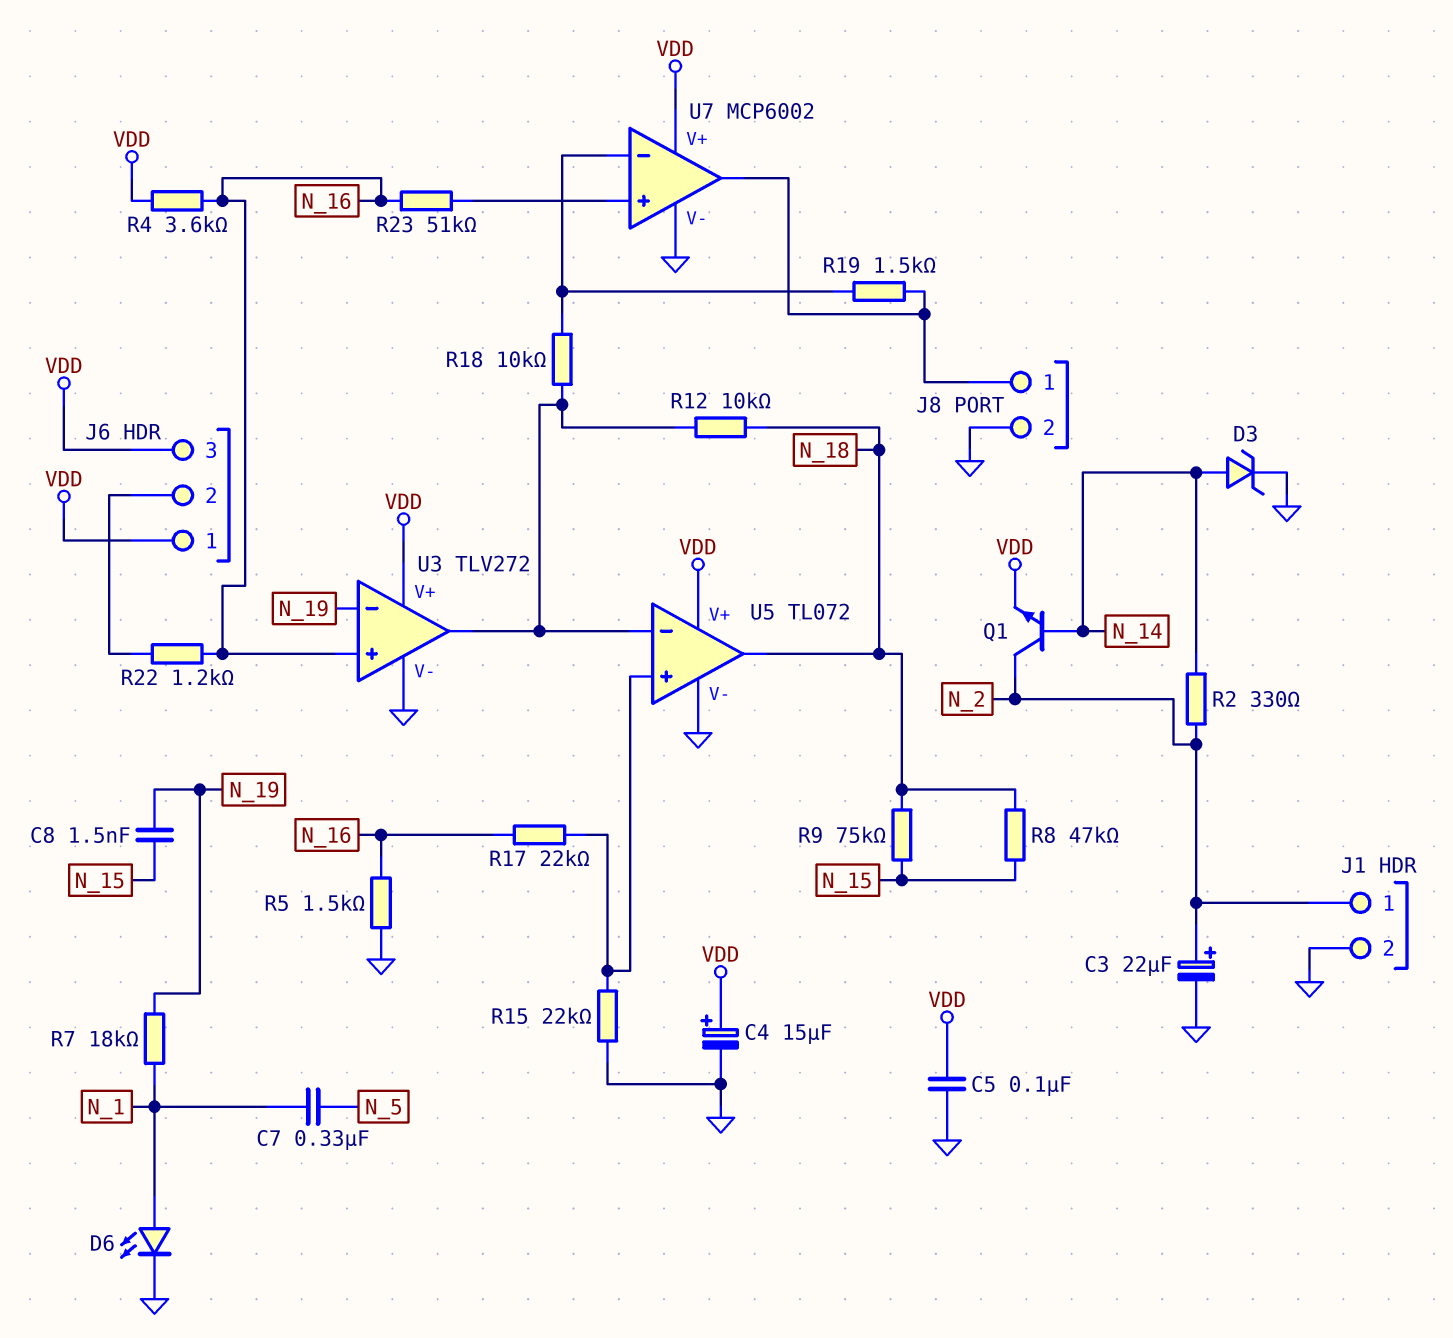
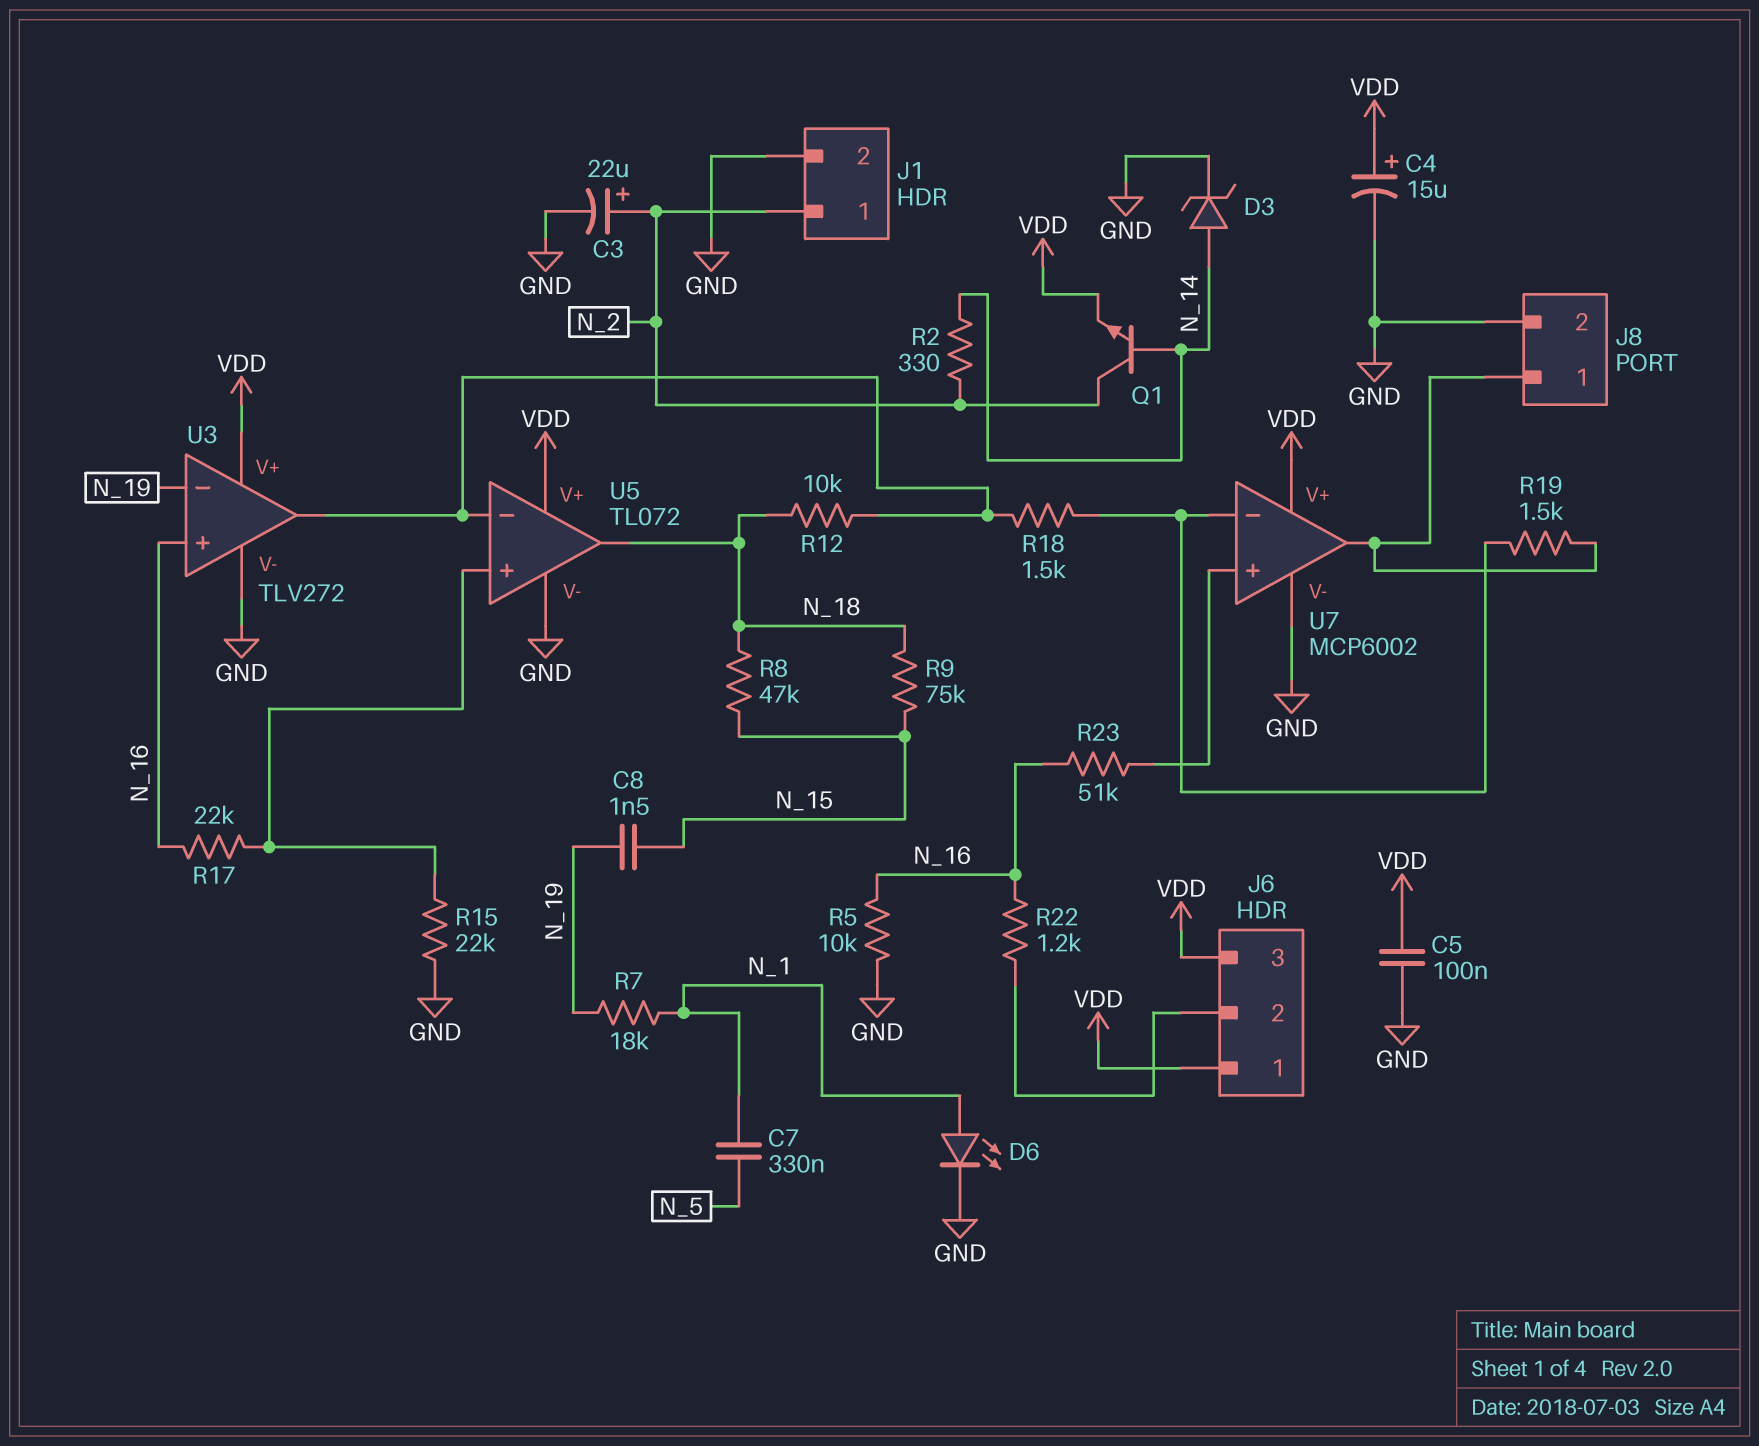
R4: 3.6k (N_16, VDD) -> none
R5: 1.5k (GND, N_16) -> 10k (GND, N_16)
R18: 10k (U3/out, U7/in-) -> 1.5k (U3/out, U7/in-)

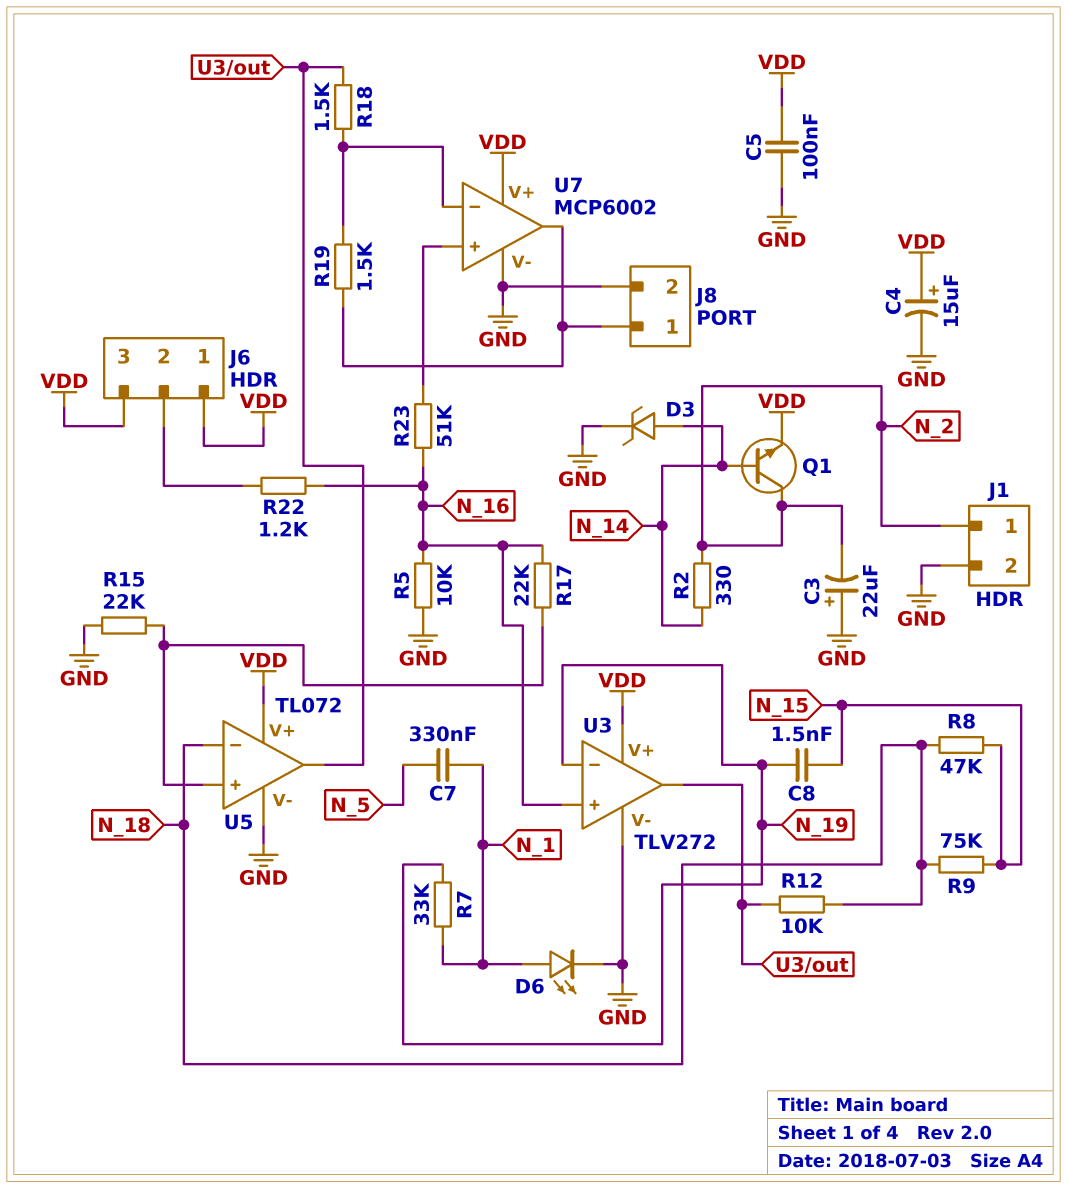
C3: 22uF (plus N_2, minus GND) -> 22uF (plus GND, minus N_2)
R7: 18k (N_1, N_19) -> 33k (N_1, N_19)
U5 pin in-: U3/out -> N_18
U5 pin out: N_18 -> U3/out

